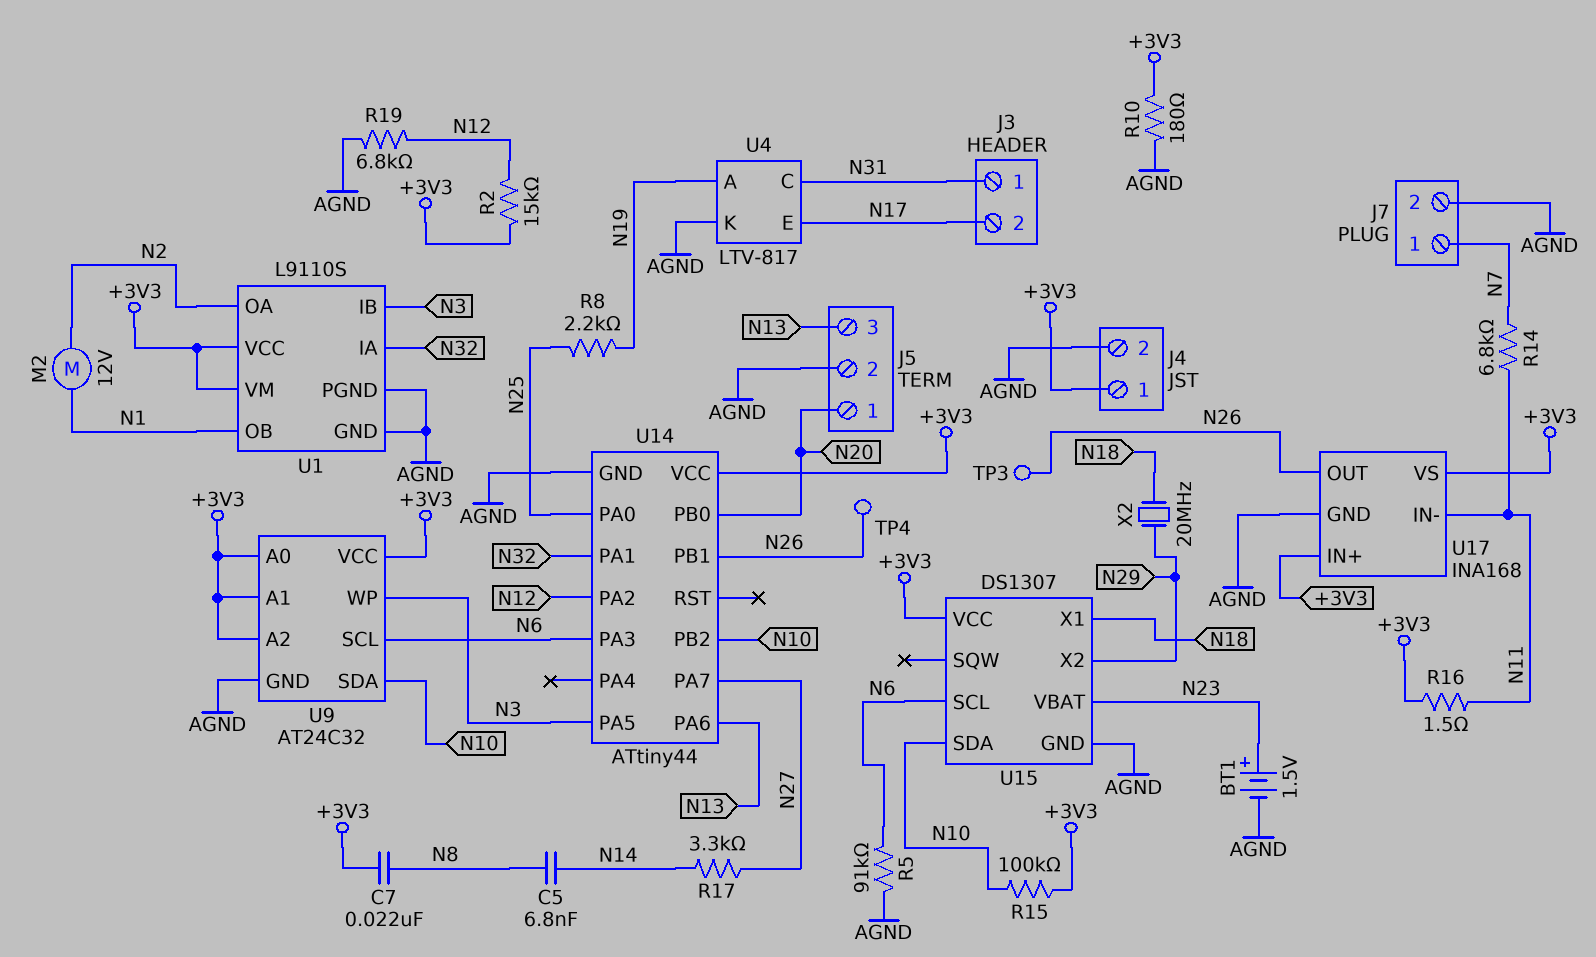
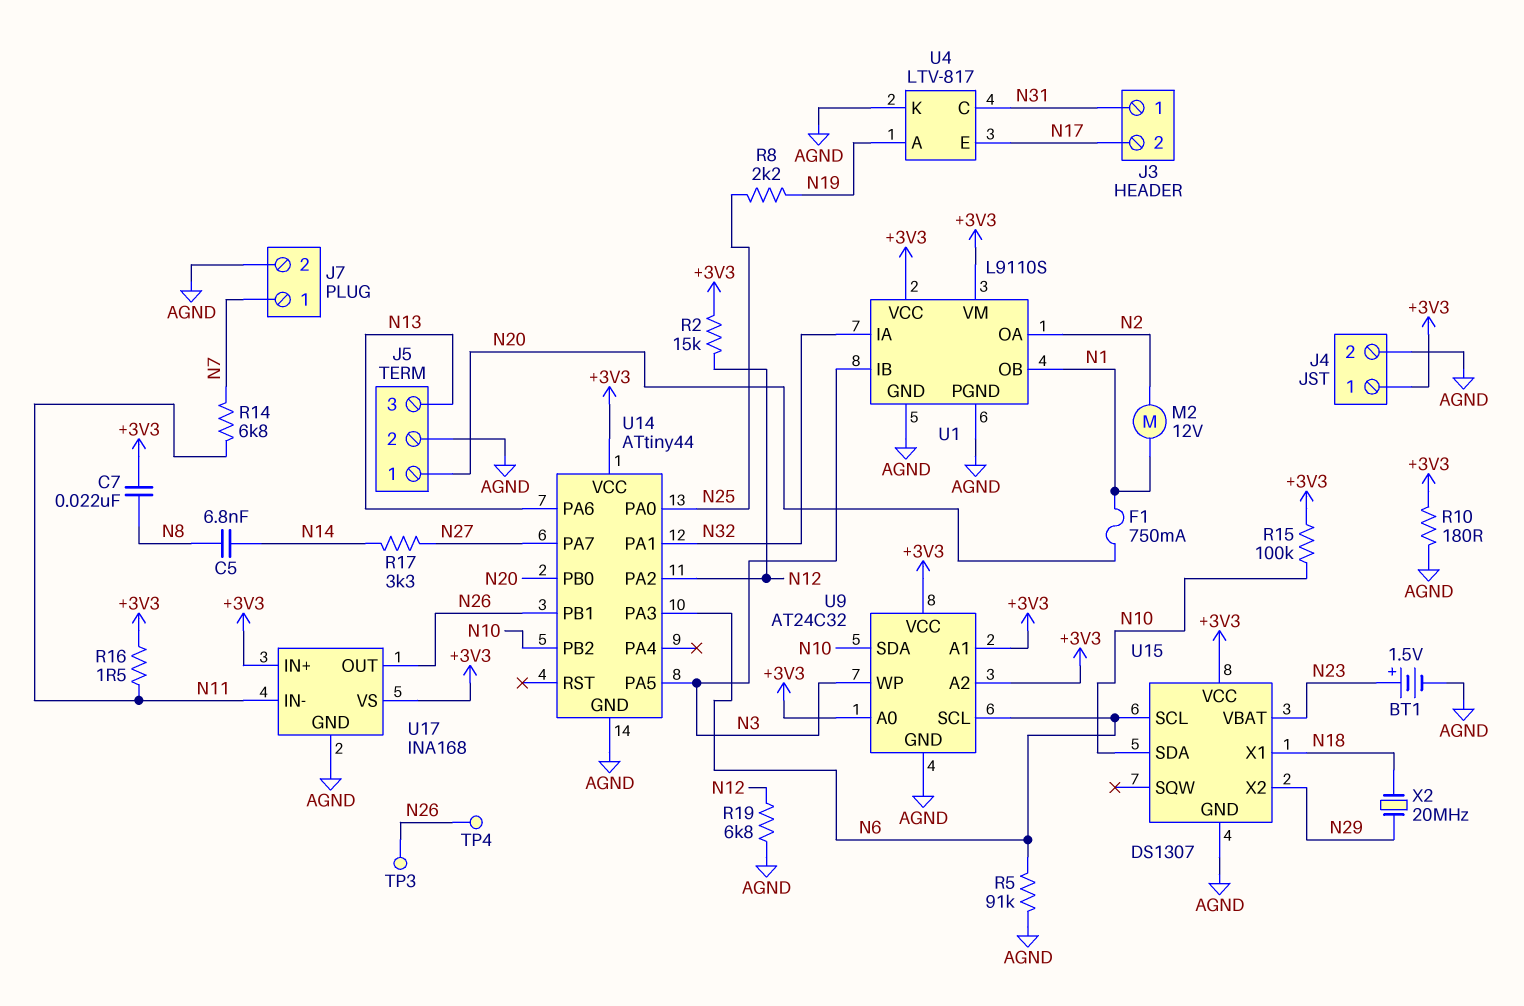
F1: none -> 750mA (N1, N20)

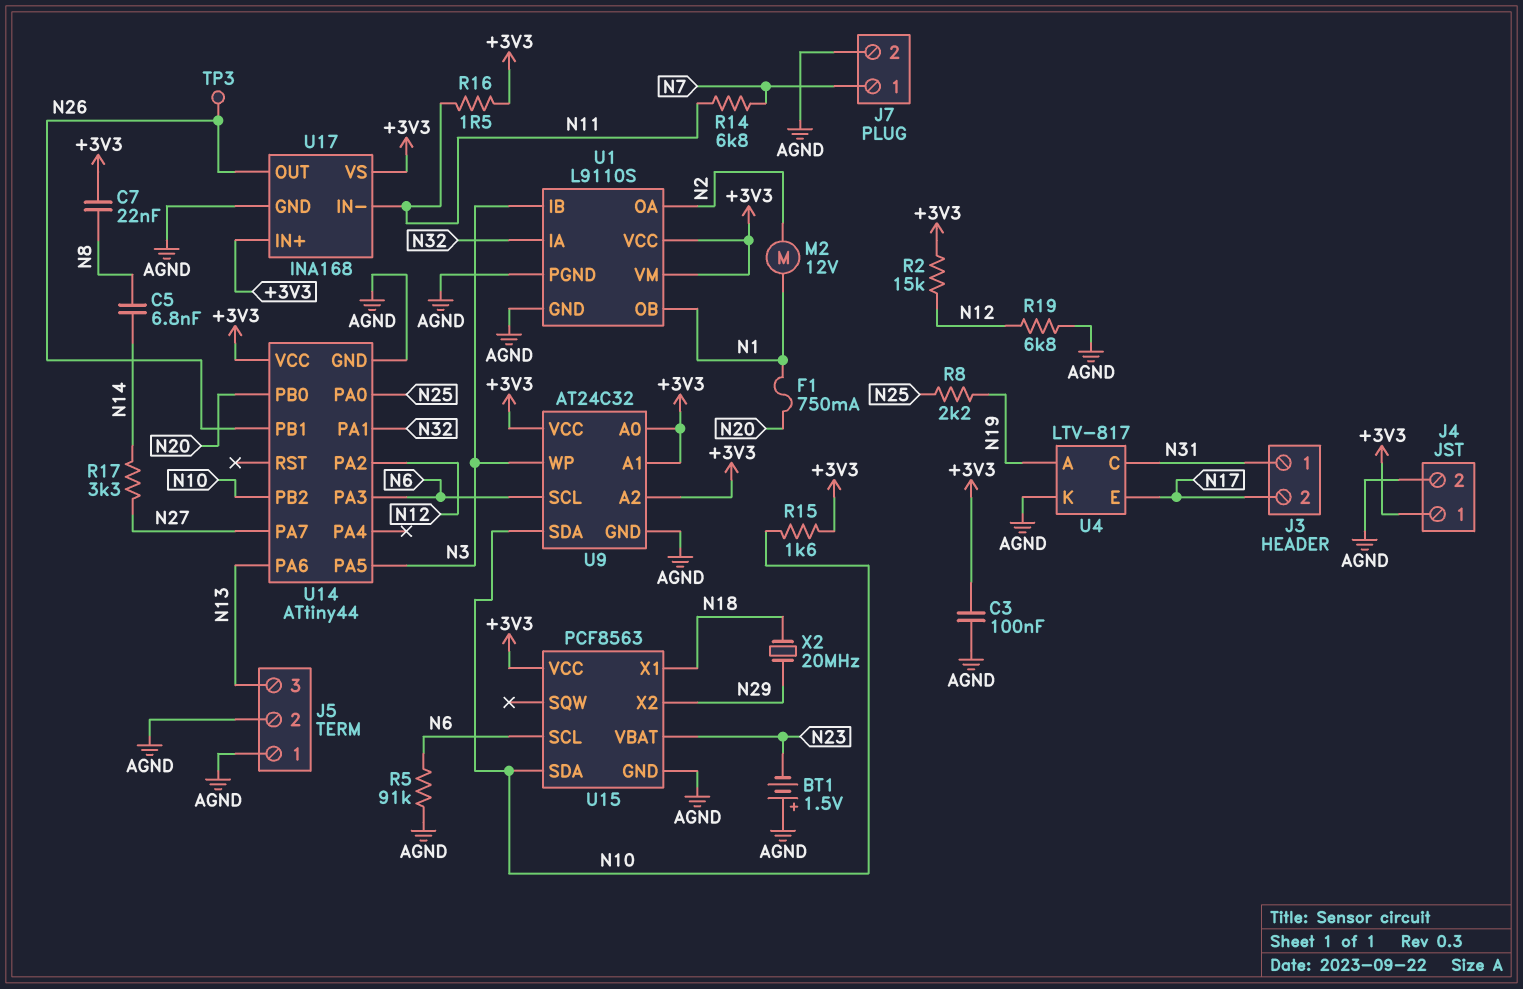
BT1: 1.5V (plus N23, minus AGND) -> 1.5V (plus AGND, minus N23)
C3: none -> 100nF (+3V3, AGND)
J5 pin 1: N20 -> AGND
R10: 180 (+3V3, AGND) -> none
R15: 100k (+3V3, N10) -> 1.6k (+3V3, N10)
TP4: test point (N26) -> none
U15: DS1307 -> PCF8563

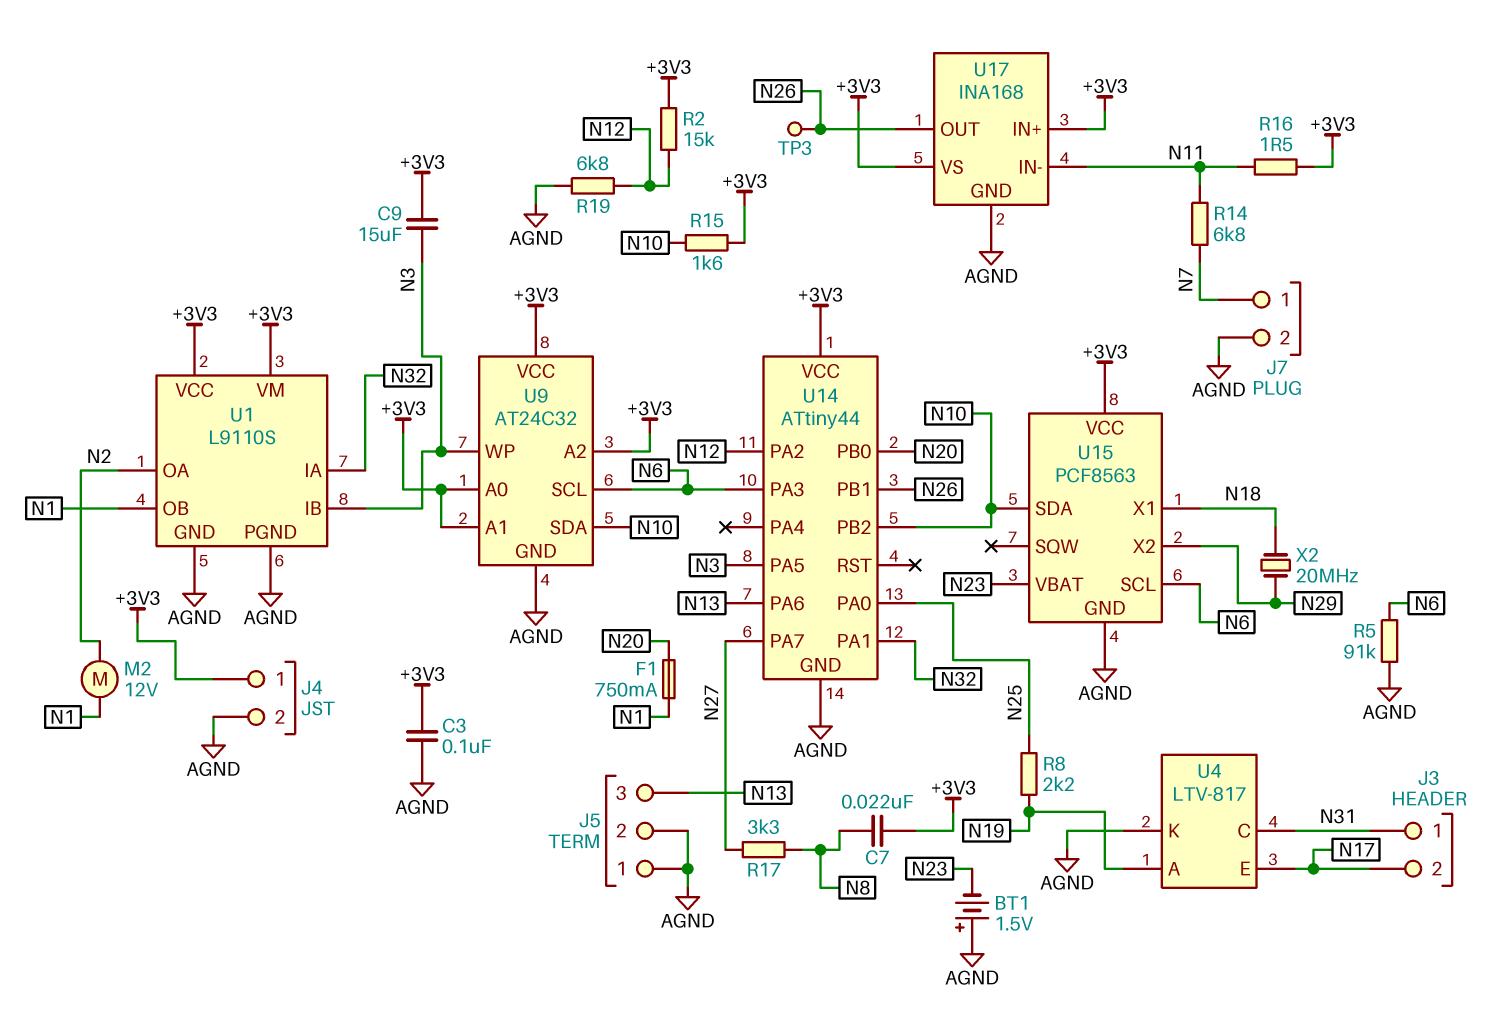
C5: 6.8nF (N8, N14) -> none
C9: none -> 15uF (+3V3, N3)
R17: 3.3k (N14, N27) -> 3.3k (N8, N27)

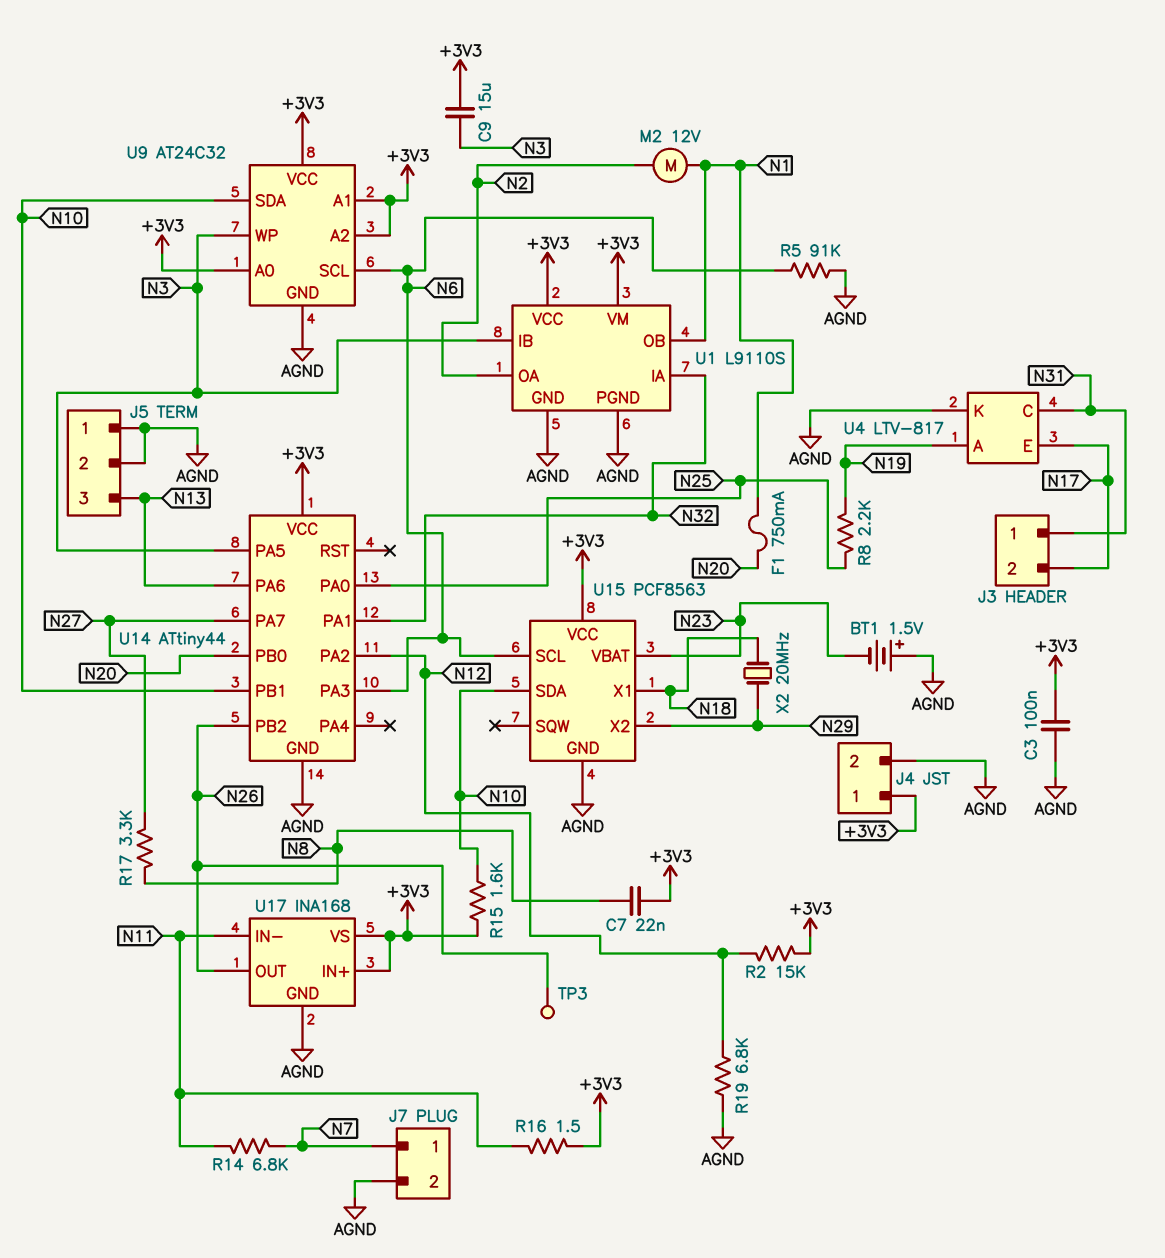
U14 pin PB1: N26 -> N10
U14 pin PB2: N10 -> N26

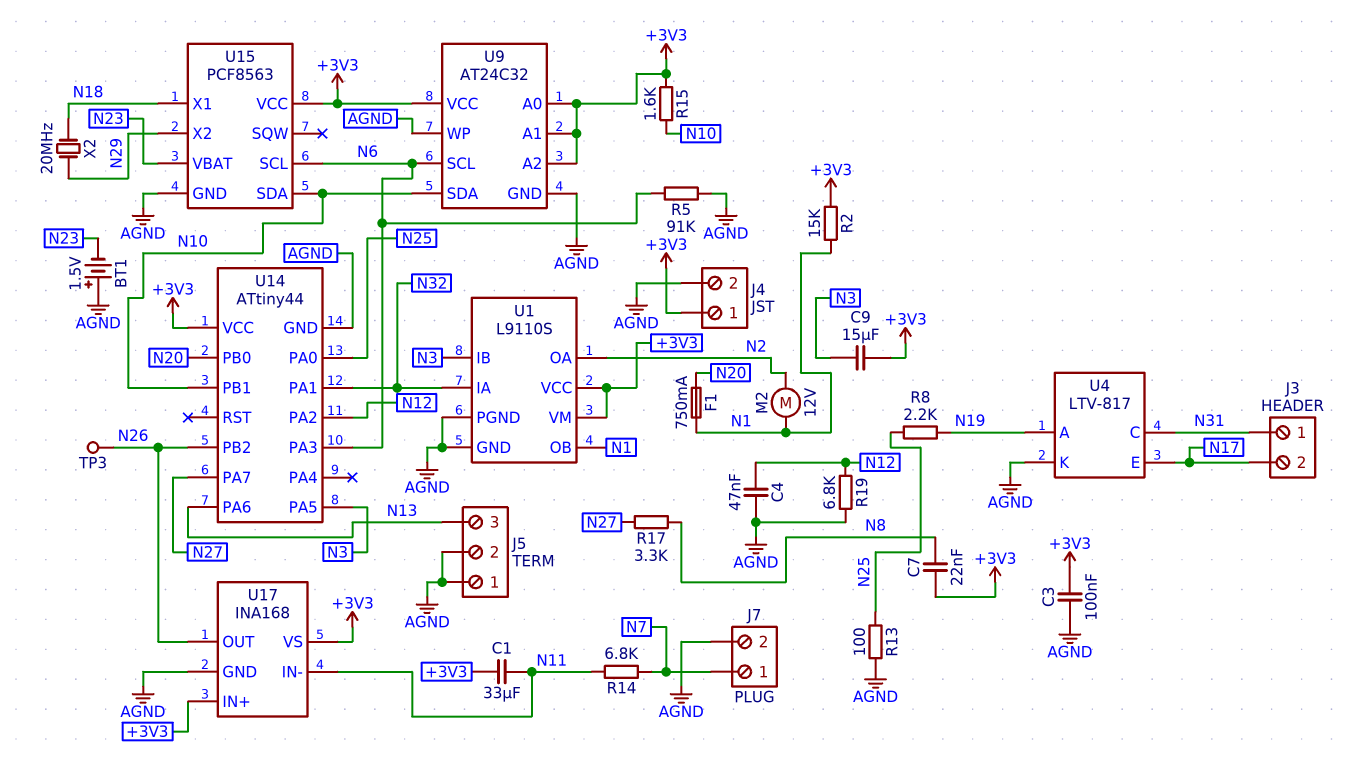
C1: none -> 33uF (+3V3, N11)
C4: none -> 47nF (AGND, N12)
R2: 15k (+3V3, N12) -> 15k (+3V3, N1)
R13: none -> 100 (AGND, N25)
R16: 1.5 (+3V3, N11) -> none
U9 pin WP: N3 -> AGND

